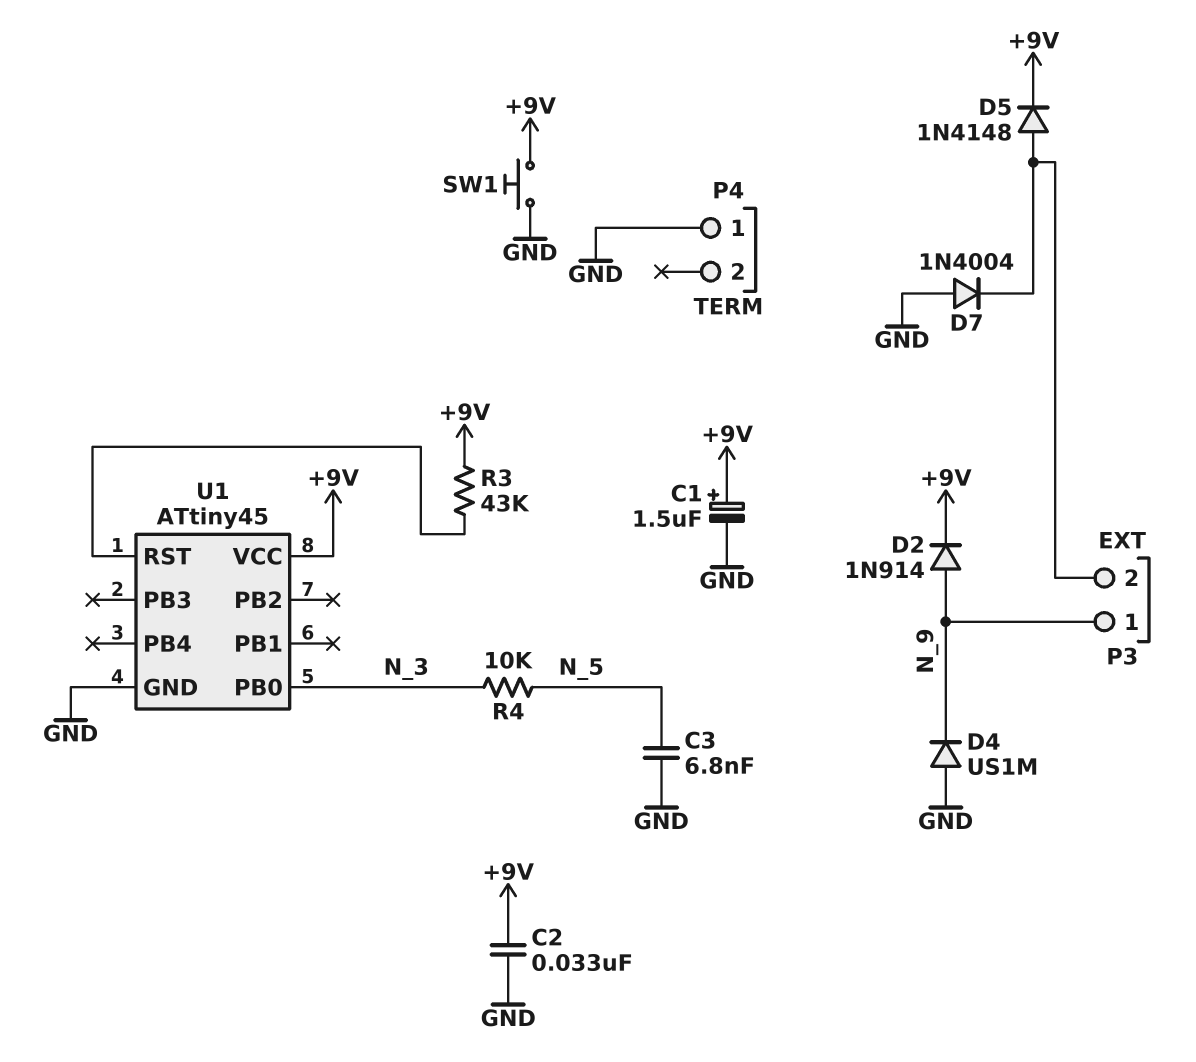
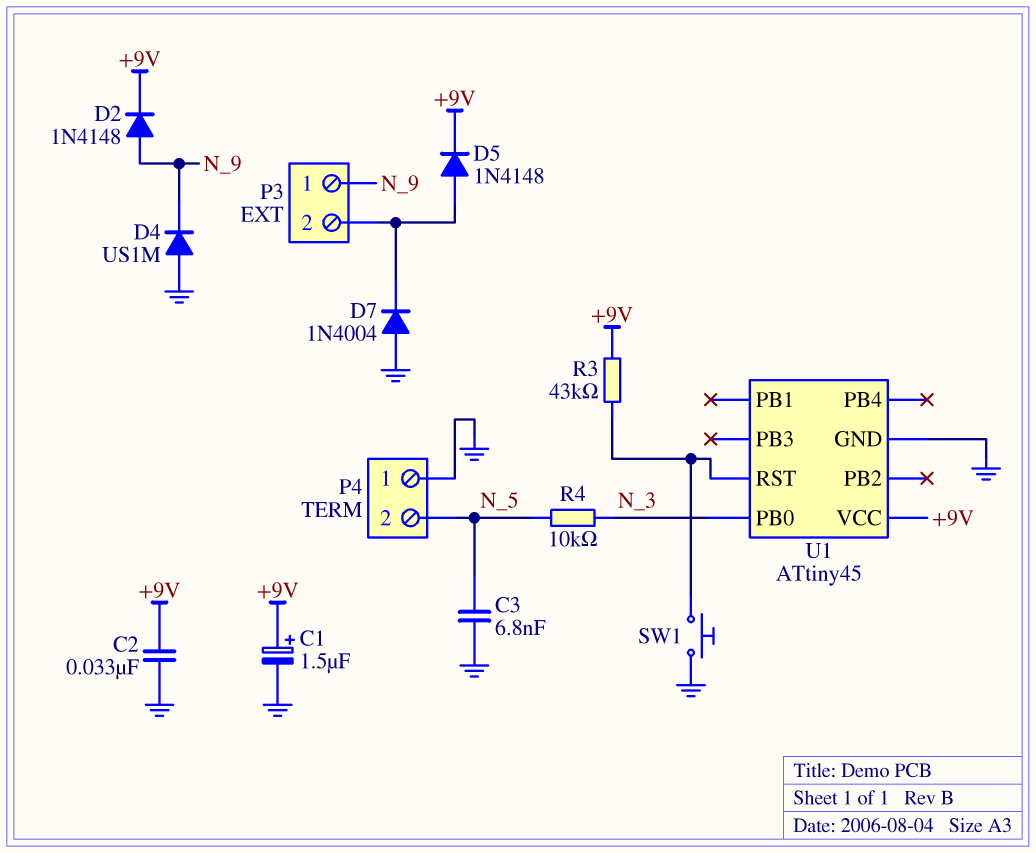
D2: diode 1N914 (A N_9, K +9V) -> diode 1N4148 (A N_9, K +9V)
P4 pin 2: none -> N_5
SW1: button (+9V, GND) -> button (GND, U1/RST)

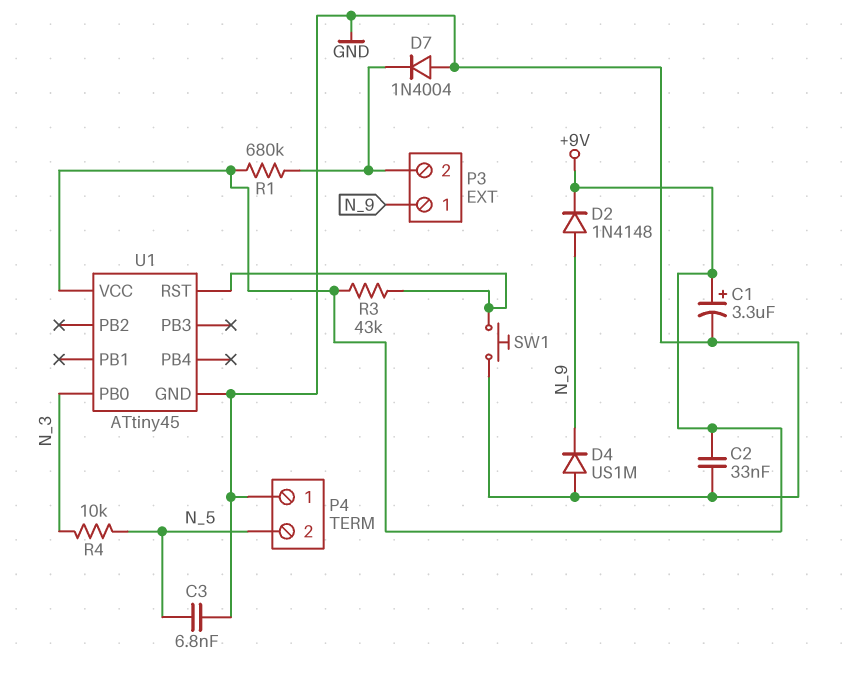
C1: 1.5uF (plus +9V, minus GND) -> 3.3uF (plus +9V, minus GND)
D5: diode 1N4148 (A P3/2, K +9V) -> none
R1: none -> 680k (+9V, P3/2)

